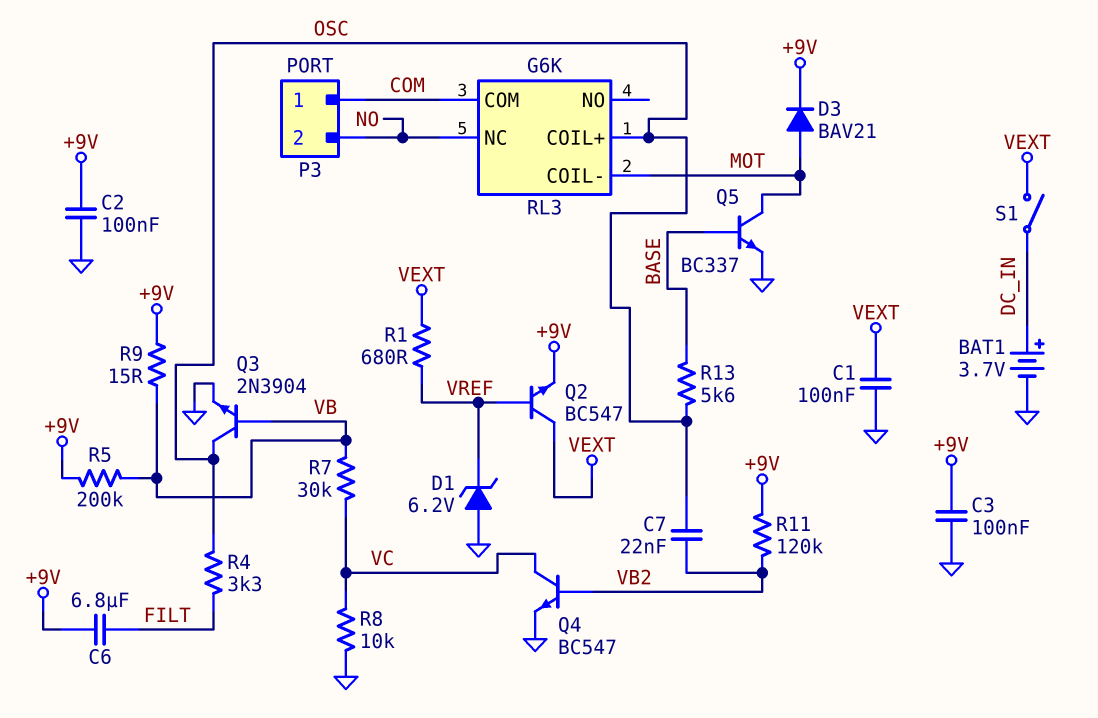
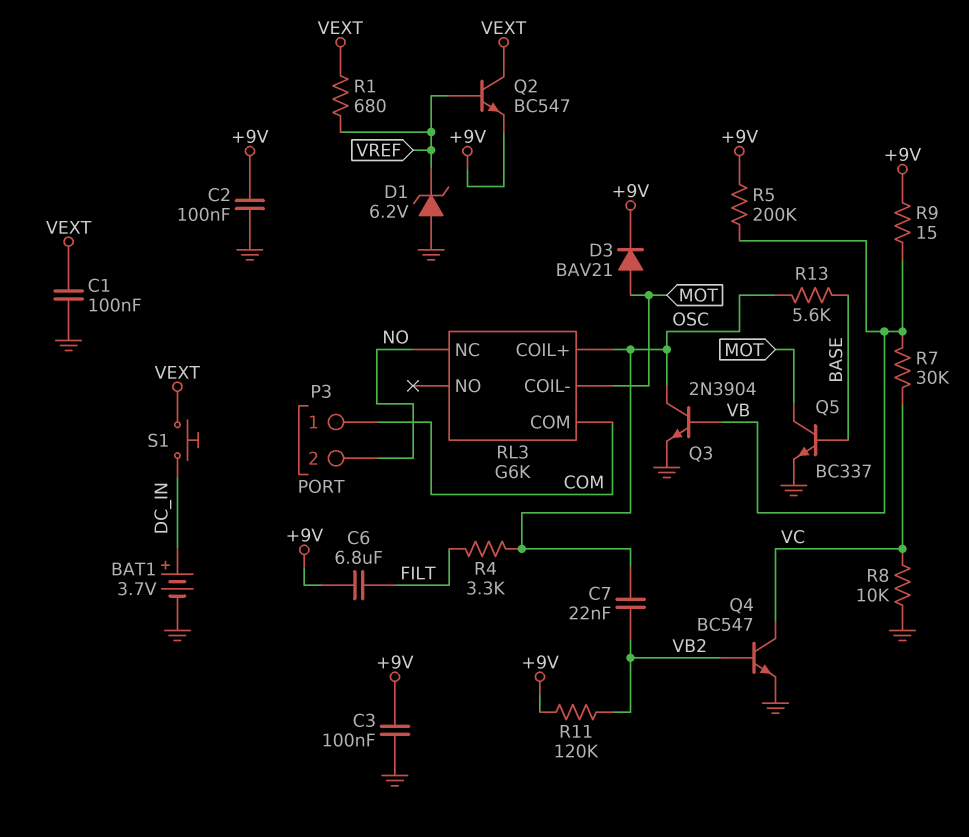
S1: switch (DC_IN, VEXT) -> button (DC_IN, VEXT)

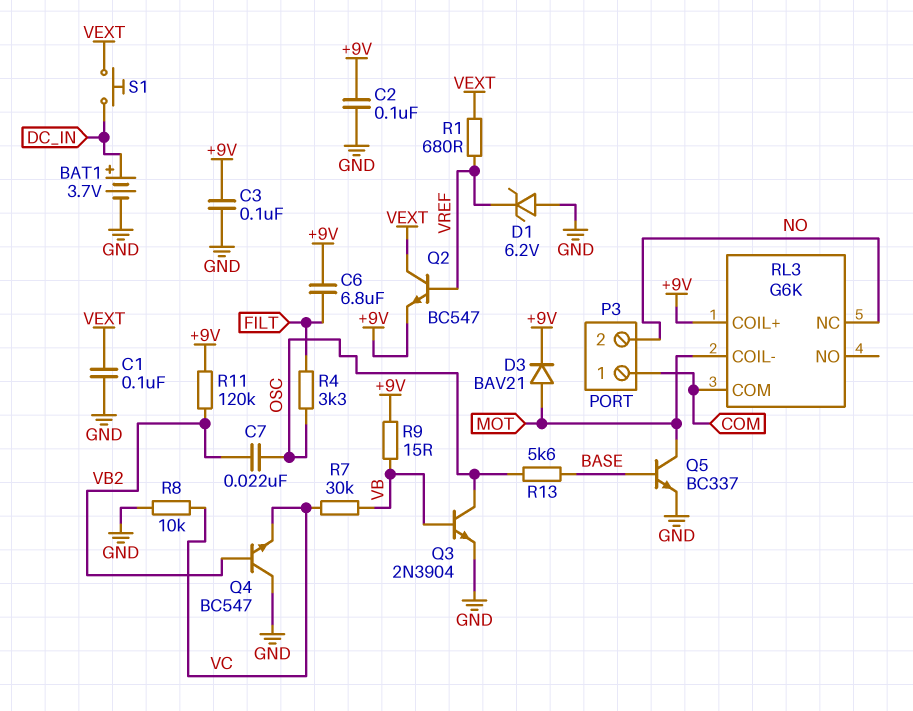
Q4: NPN BC547 (B VB2, C VC, E GND) -> NPN BC547 (B VB2, C GND, E VC)
R5: 200k (+9V, VB) -> none
RL3 pin COIL+: OSC -> +9V

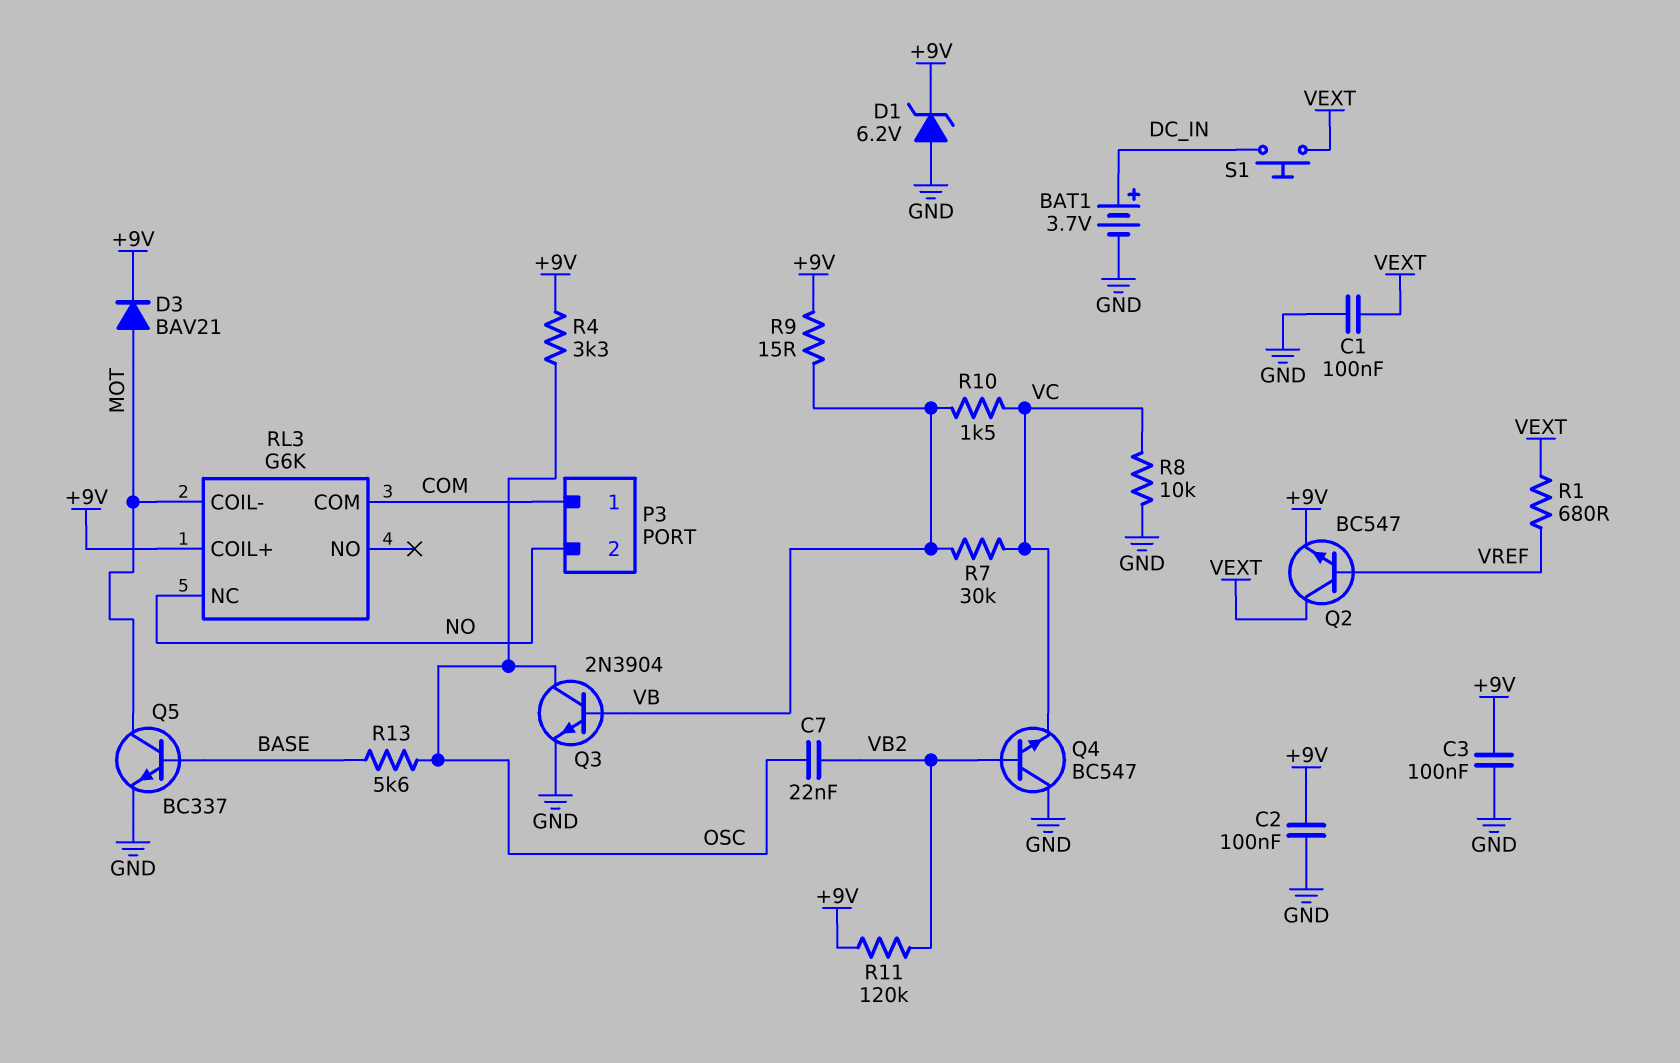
C6: 6.8uF (+9V, FILT) -> none
D1: zener 6.2V (A GND, K VREF) -> zener 6.2V (A GND, K +9V)
R4: 3.3k (FILT, OSC) -> 3.3k (+9V, OSC)
R10: none -> 1.5k (VB, VC)

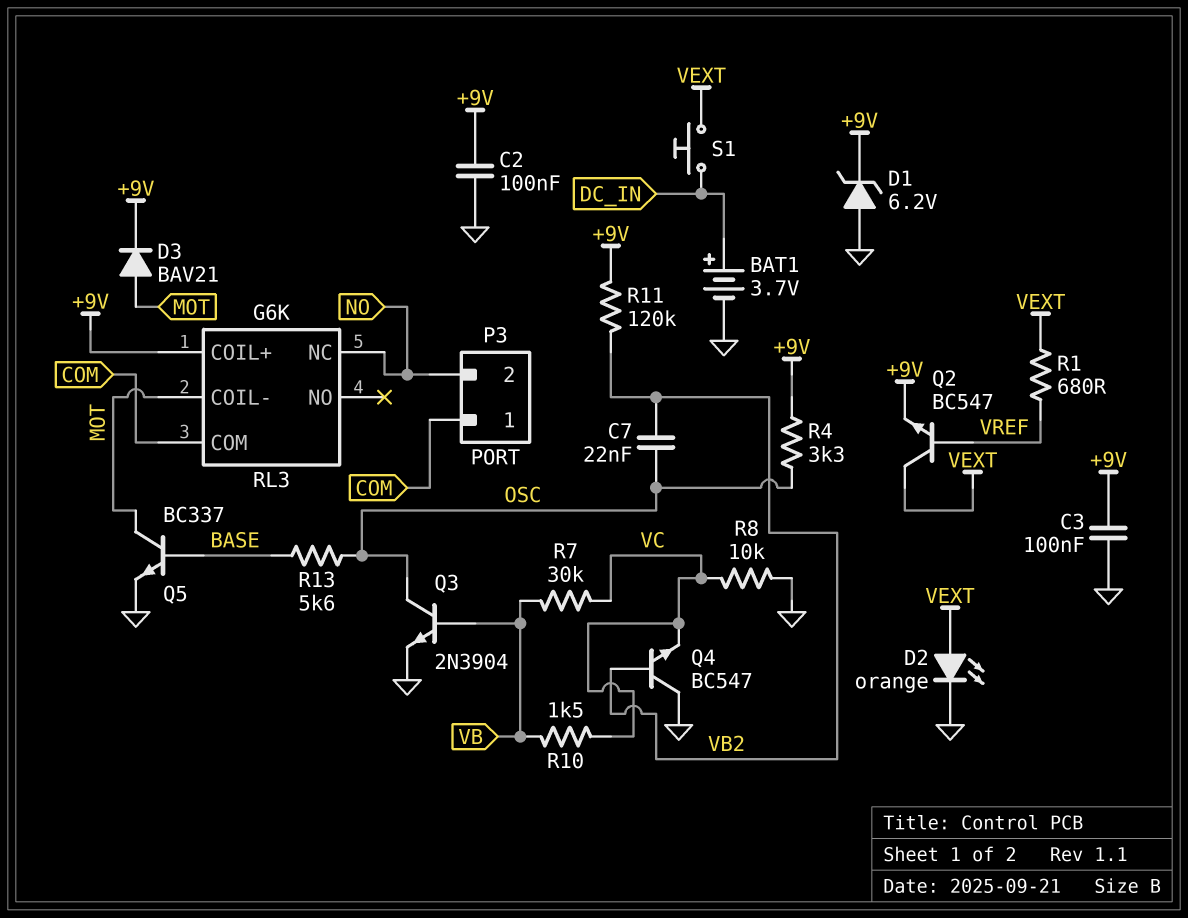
C1: 100nF (GND, VEXT) -> none
D2: none -> LED orange (A VEXT, K GND)
R9: 15 (+9V, VB) -> none

